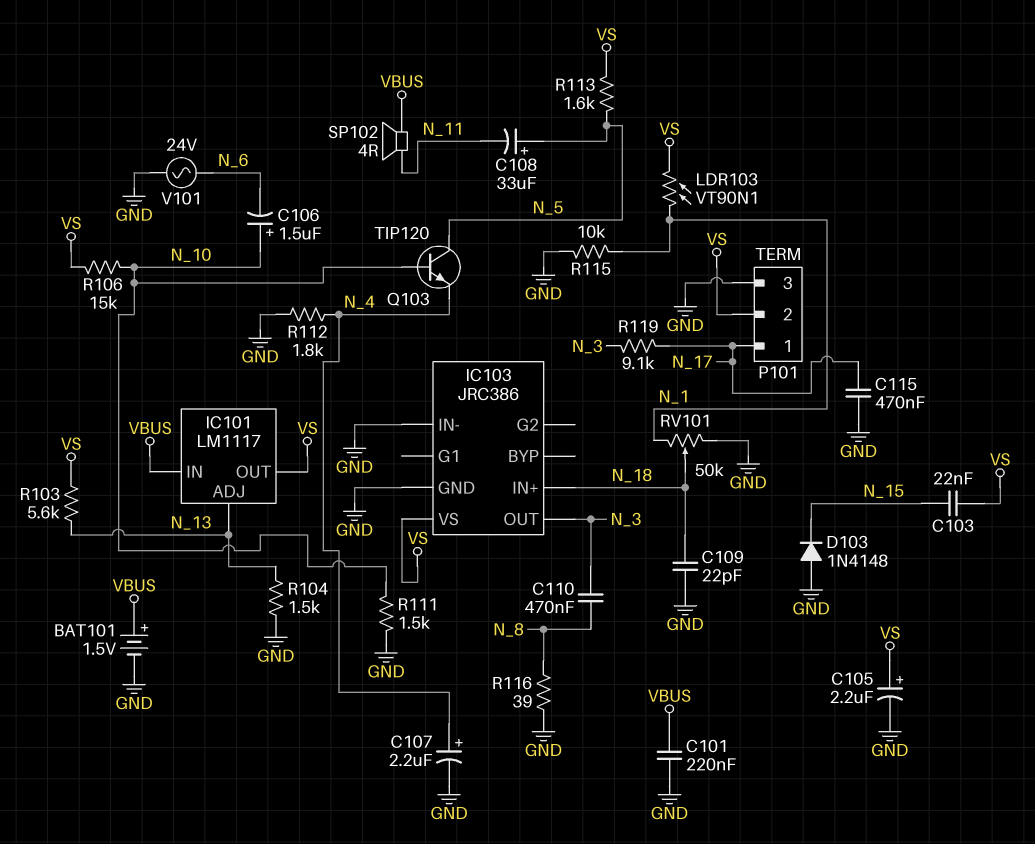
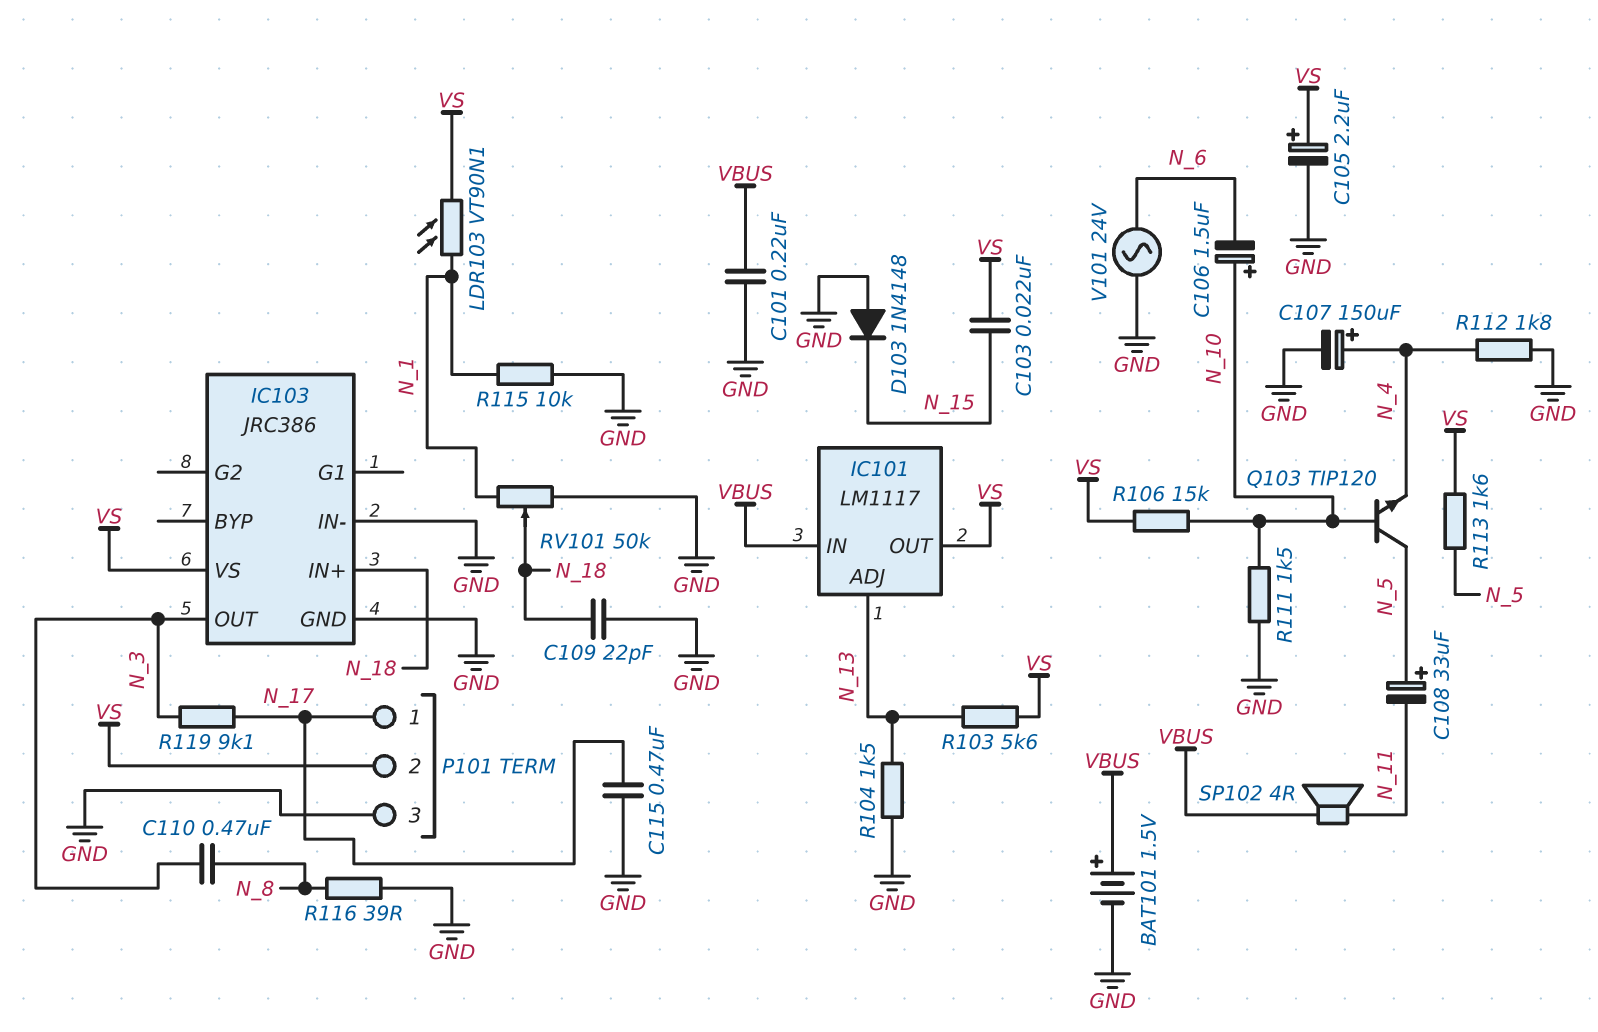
C107: 2.2uF (plus N_4, minus GND) -> 150uF (plus N_4, minus GND)

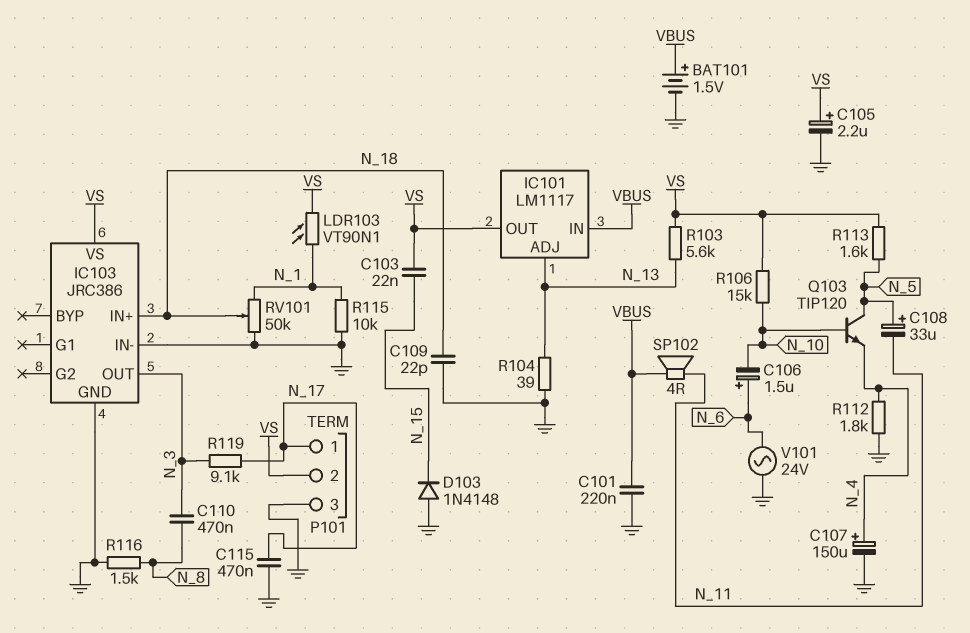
C106: 1.5uF (plus N_10, minus N_6) -> 1.5uF (plus N_6, minus N_10)
R104: 1.5k (GND, N_13) -> 39 (GND, N_13)
R111: 1.5k (GND, N_10) -> none
R116: 39 (GND, N_8) -> 1.5k (GND, N_8)

